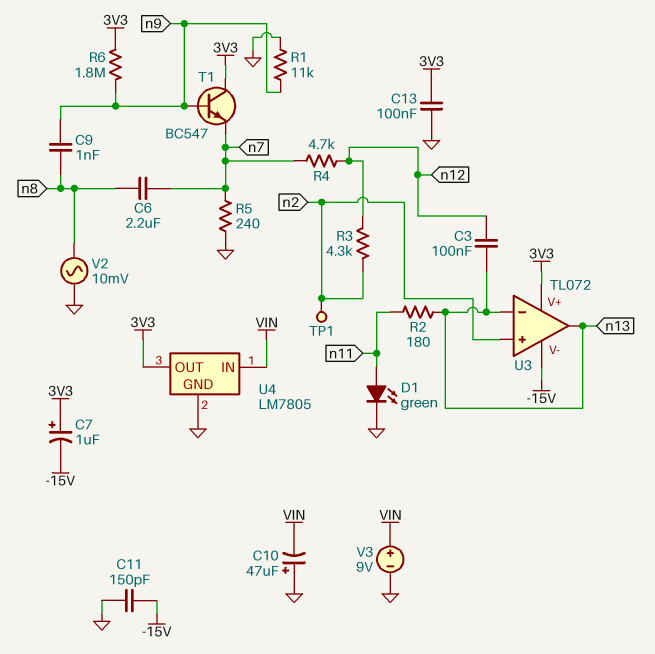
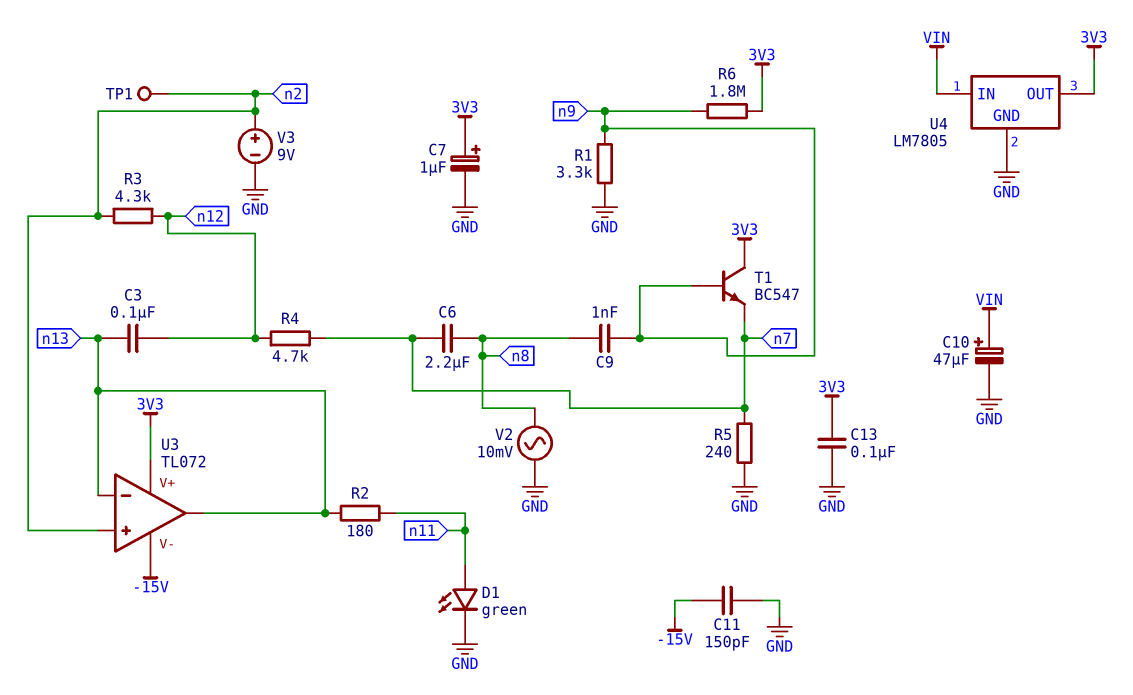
C7: 1uF (plus 3V3, minus -15V) -> 1uF (plus 3V3, minus GND)
C10: 47uF (plus GND, minus VIN) -> 47uF (plus VIN, minus GND)
R1: 11k (GND, n9) -> 3.3k (GND, n9)
V3: 9V (plus VIN, minus GND) -> 9V (plus n2, minus GND)

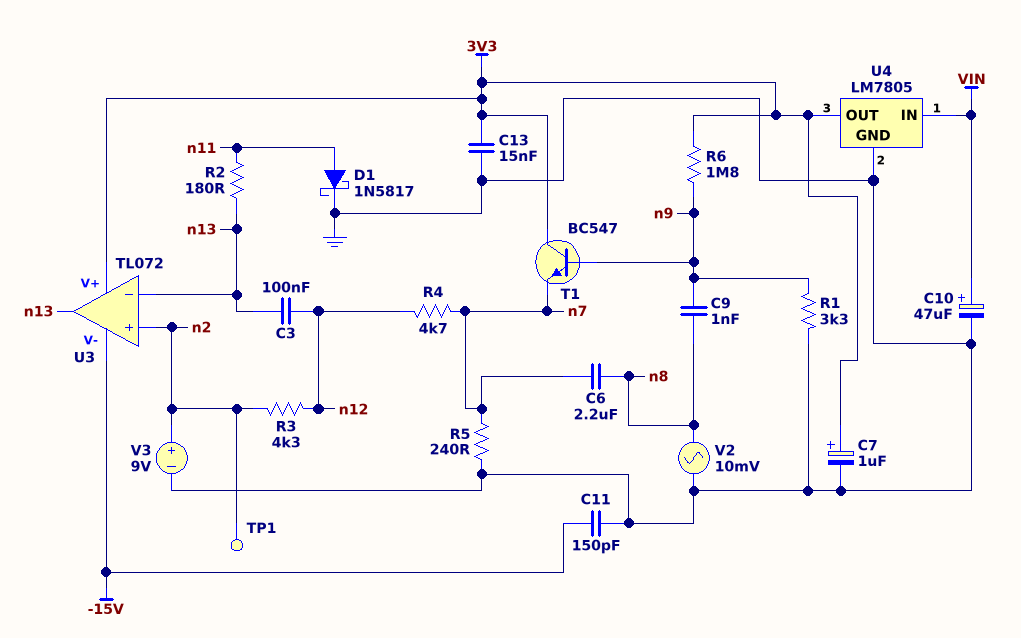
C13: 100nF (3V3, GND) -> 15nF (3V3, GND)
D1: LED green (A n11, K GND) -> schottky 1N5817 (A n11, K GND)

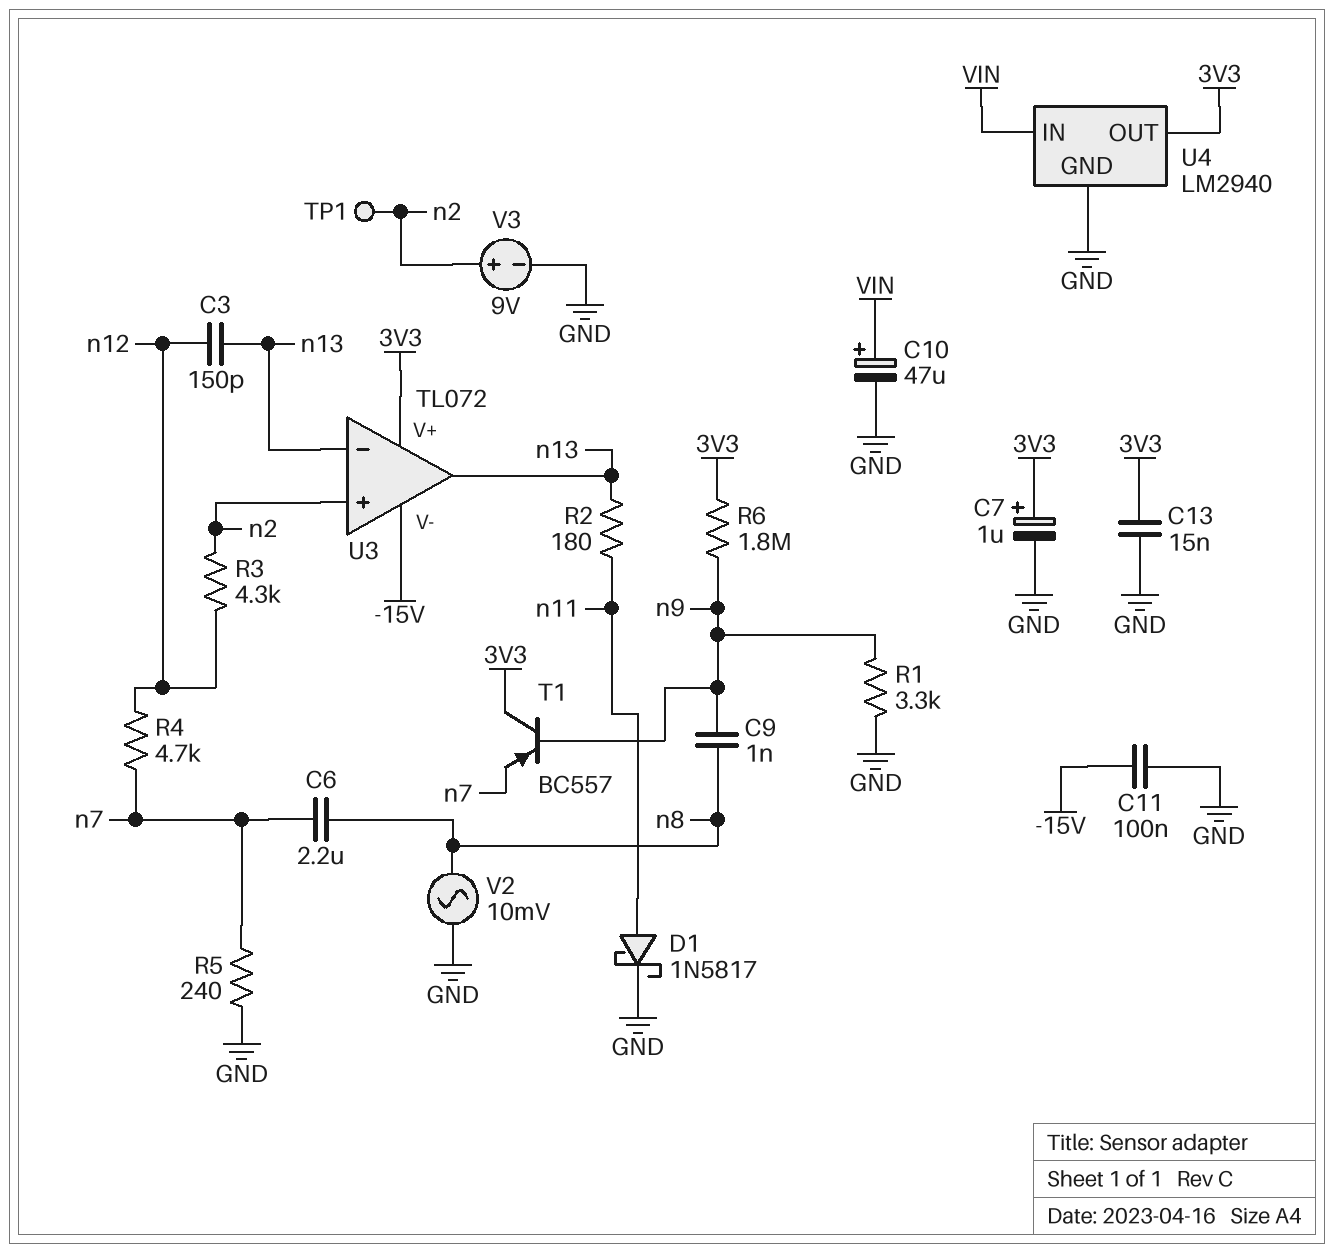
C3: 100nF (n12, n13) -> 150pF (n12, n13)
C11: 150pF (-15V, GND) -> 100nF (-15V, GND)
T1: NPN BC547 (B n9, C 3V3, E n7) -> PNP BC557 (B n9, C 3V3, E n7)
U4: LM7805 -> LM2940

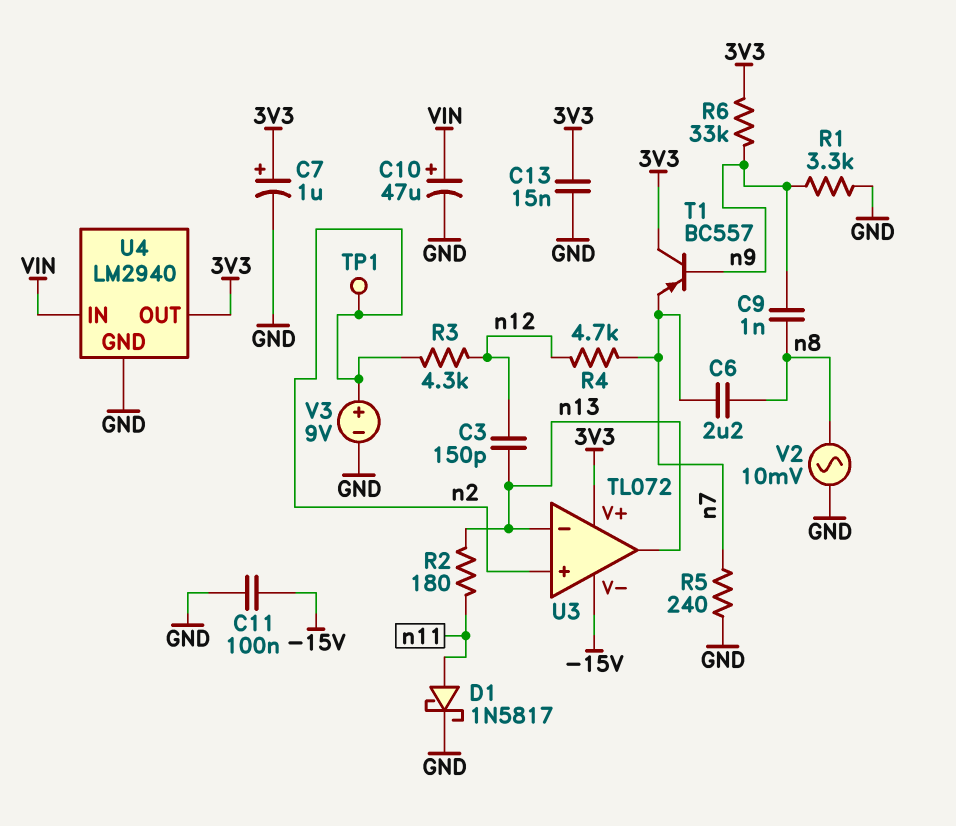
R6: 1.8M (3V3, n9) -> 33k (3V3, n9)

